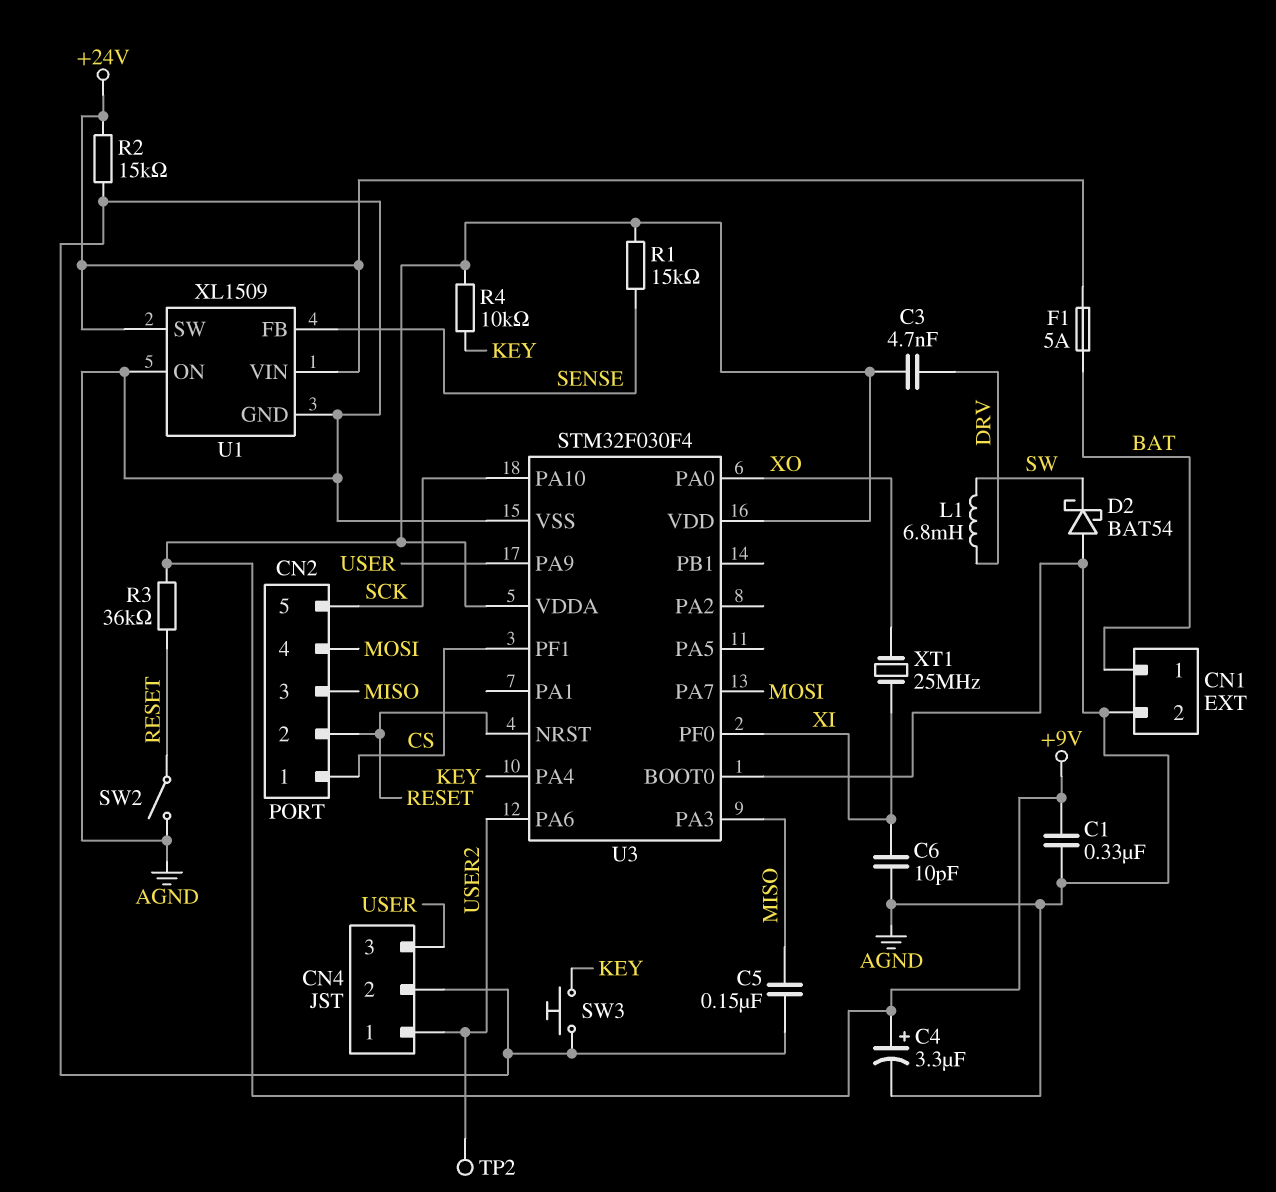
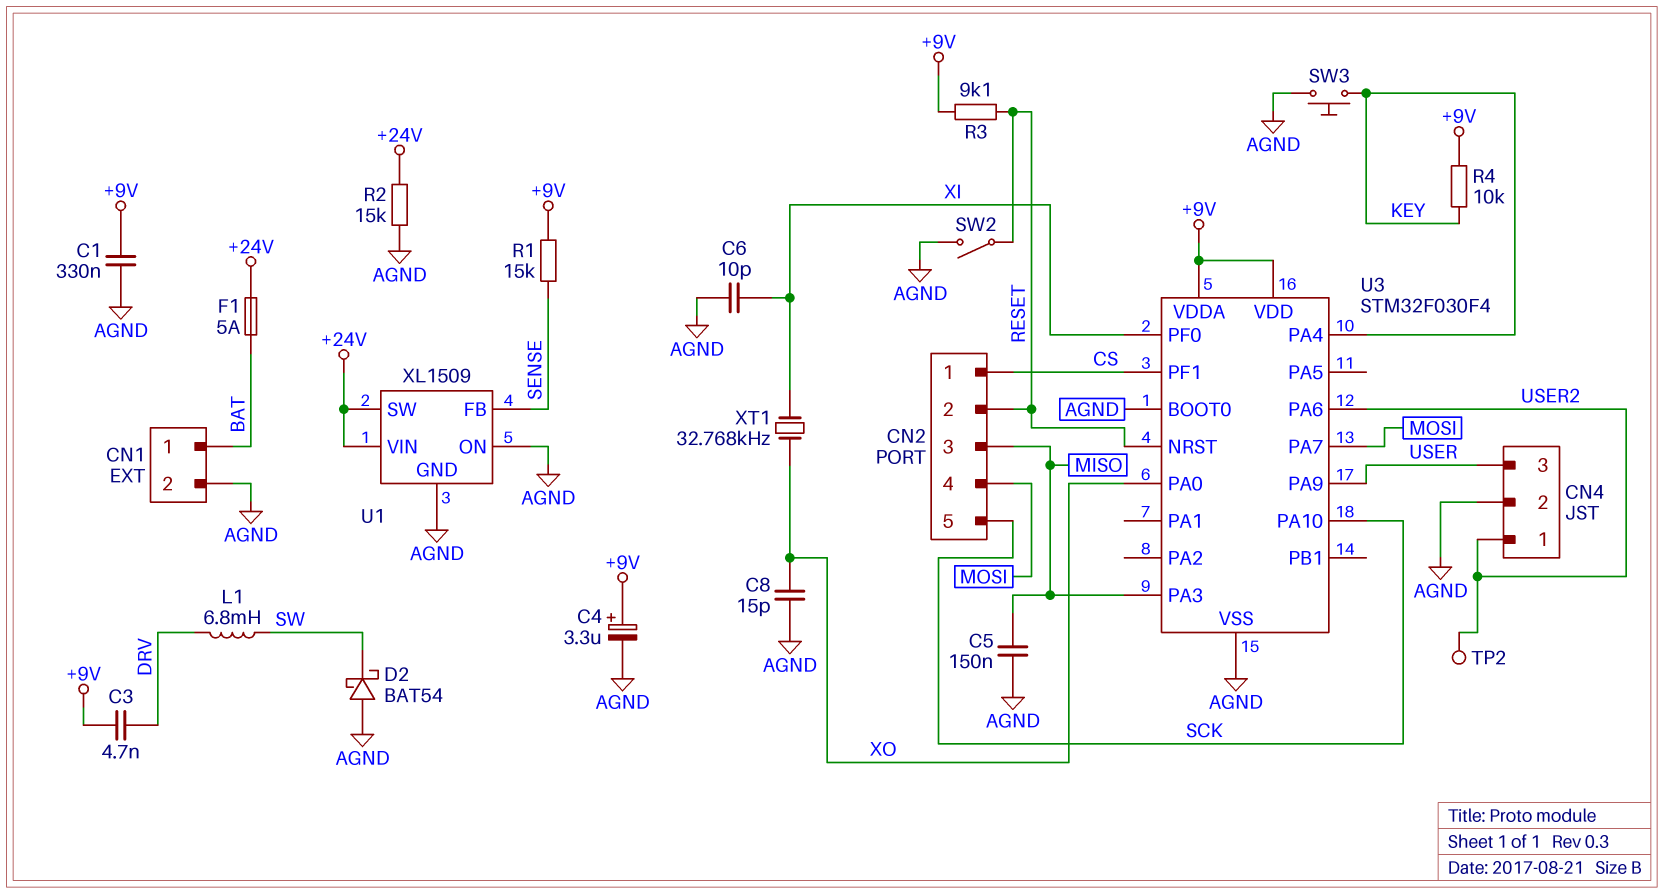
C8: none -> 15pF (AGND, XO)
R3: 36k (+9V, RESET) -> 9.1k (+9V, RESET)
XT1: 25MHz (XI, XO) -> 32.768kHz (XI, XO)

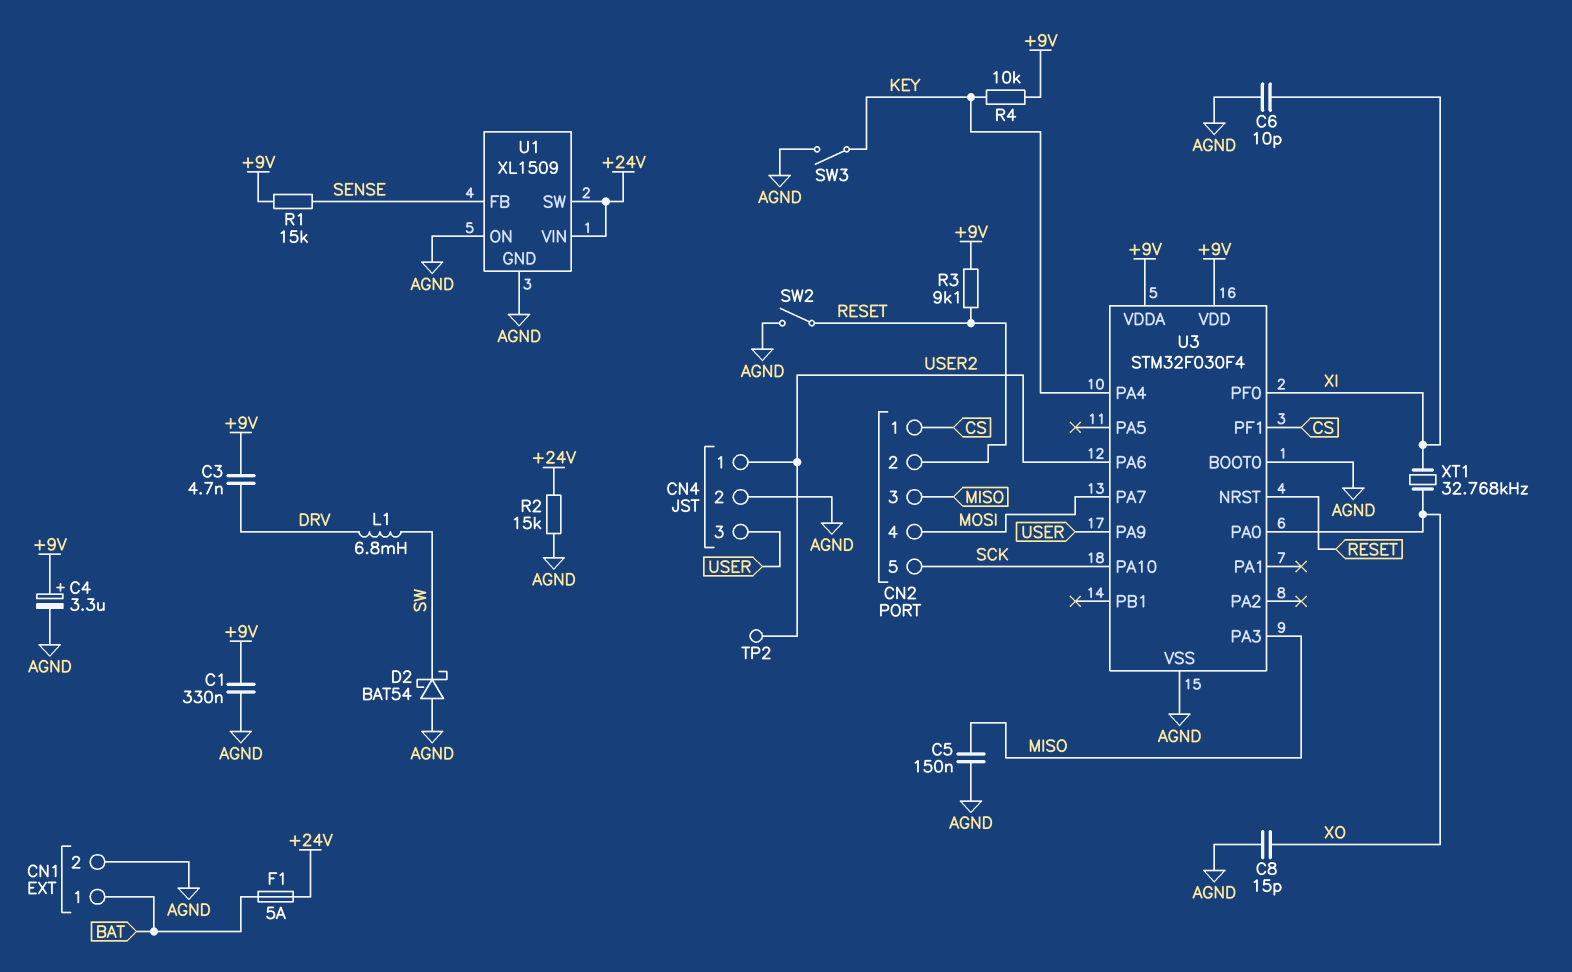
SW3: button (AGND, KEY) -> switch (AGND, KEY)

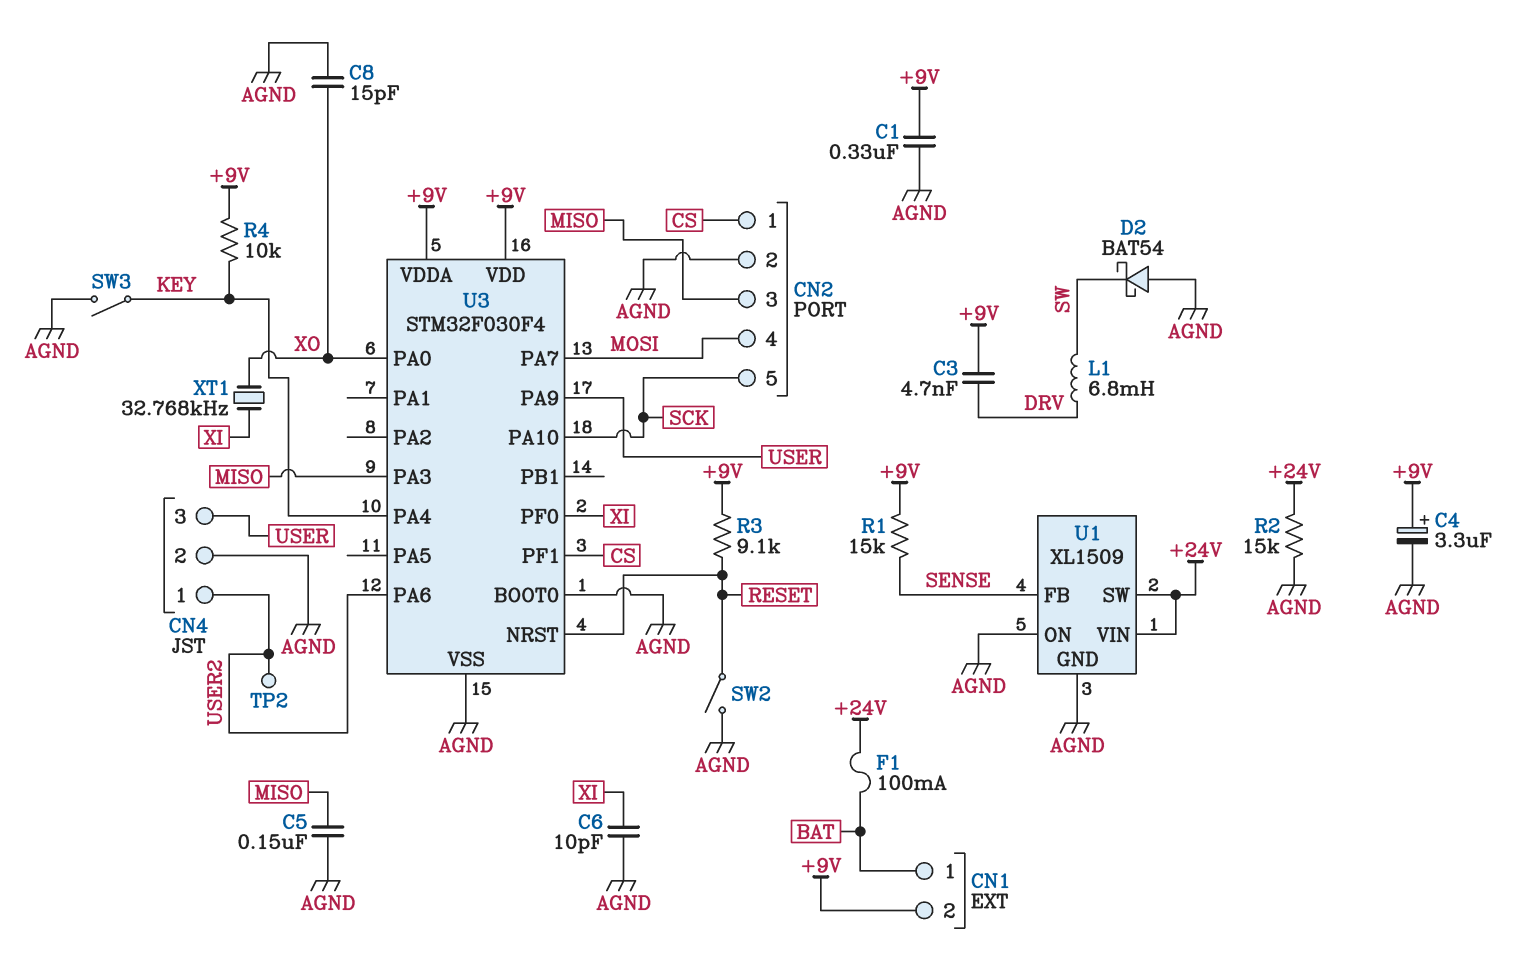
CN1 pin 2: AGND -> +9V
CN2 pin 2: RESET -> AGND
F1: 5A (+24V, BAT) -> 100mA (+24V, BAT)

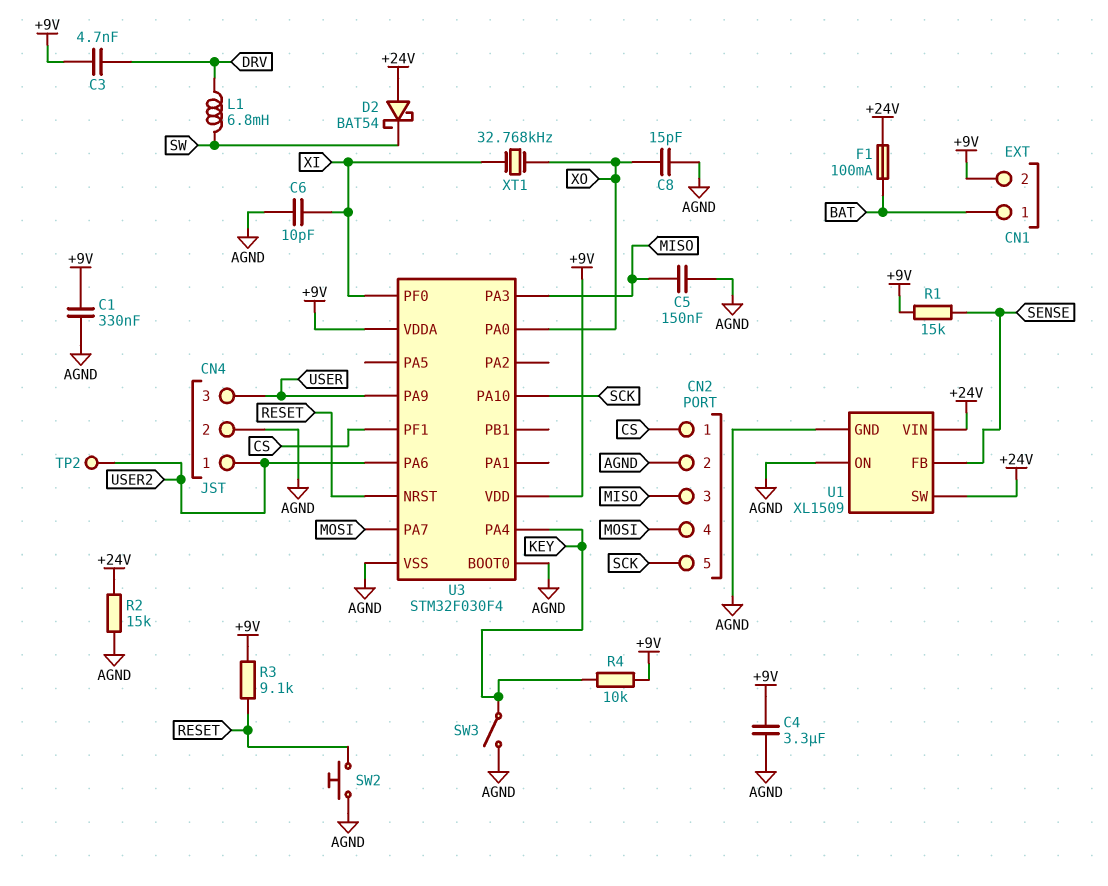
C4: 3.3uF (plus +9V, minus AGND) -> 3.3uF (+9V, AGND)
D2: schottky BAT54 (A AGND, K SW) -> schottky BAT54 (A +24V, K SW)
SW2: switch (AGND, RESET) -> button (AGND, RESET)

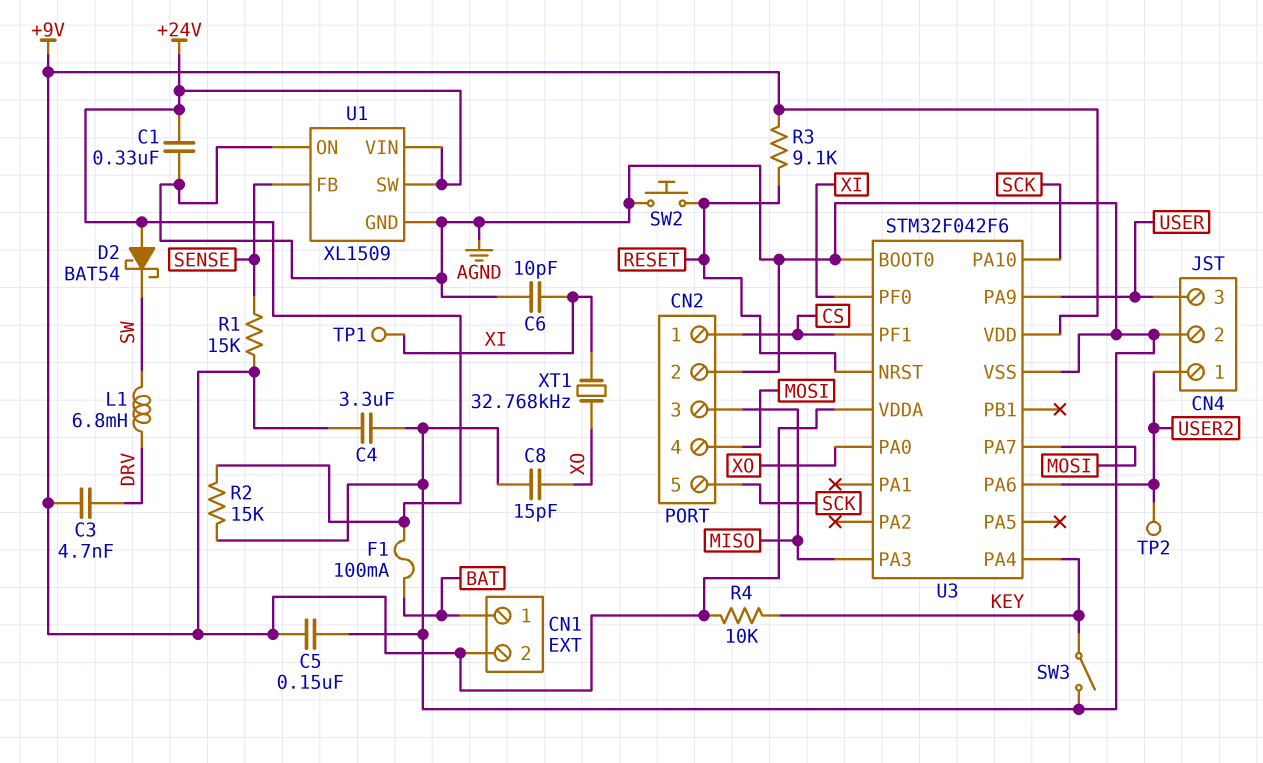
C1: 330nF (+9V, AGND) -> 330nF (+24V, AGND)
C5: 150nF (AGND, MISO) -> 150nF (+9V, AGND)
TP1: none -> test point (XI)
U3: STM32F030F4 -> STM32F042F6

